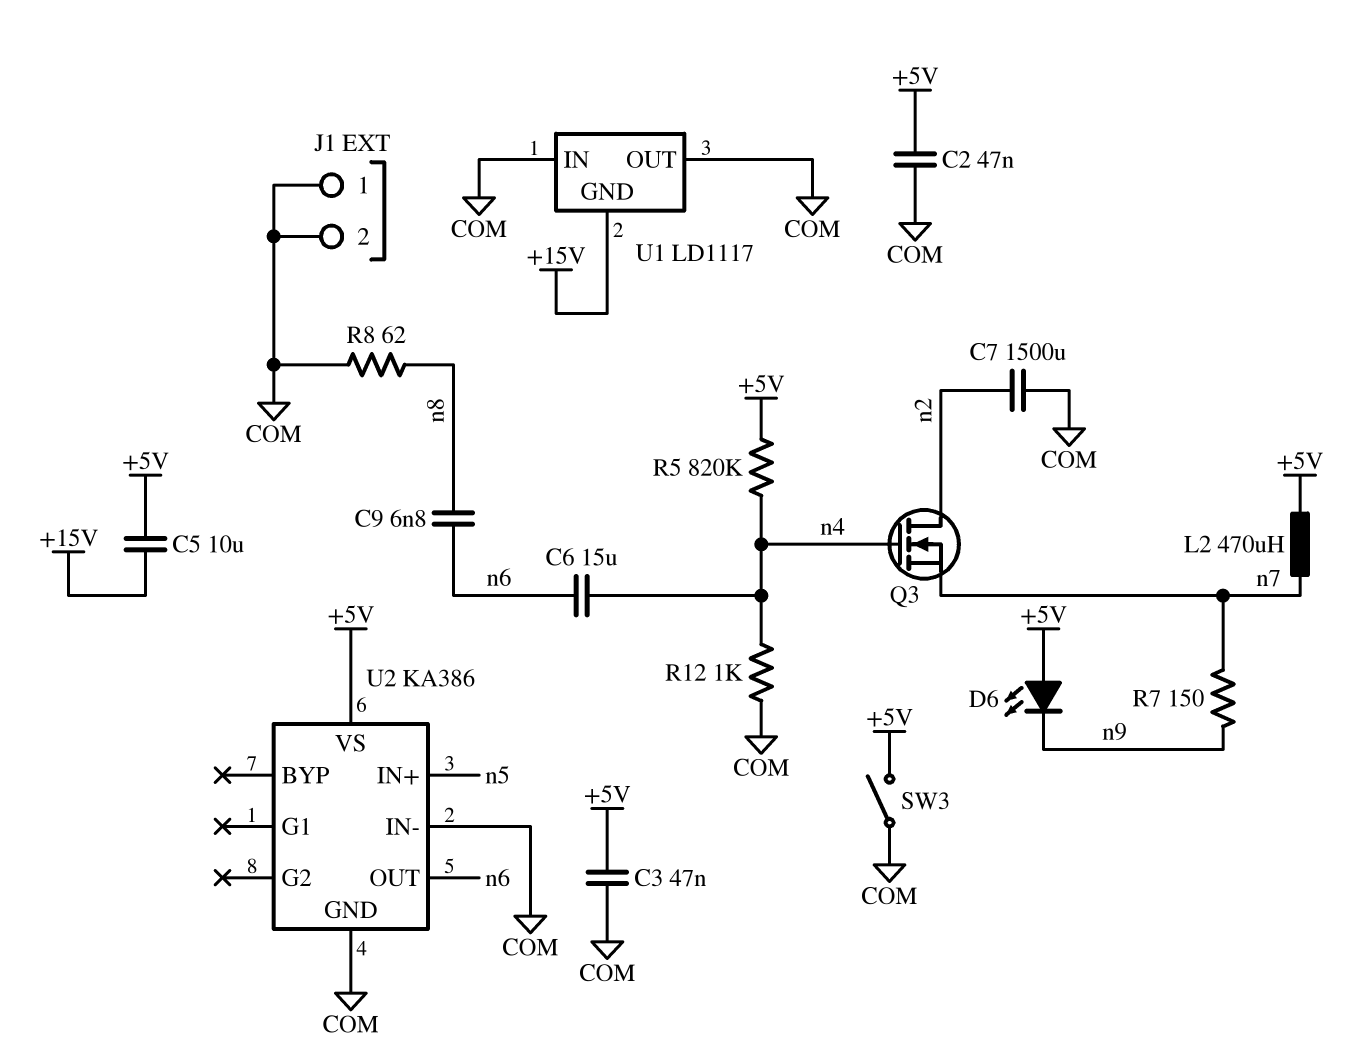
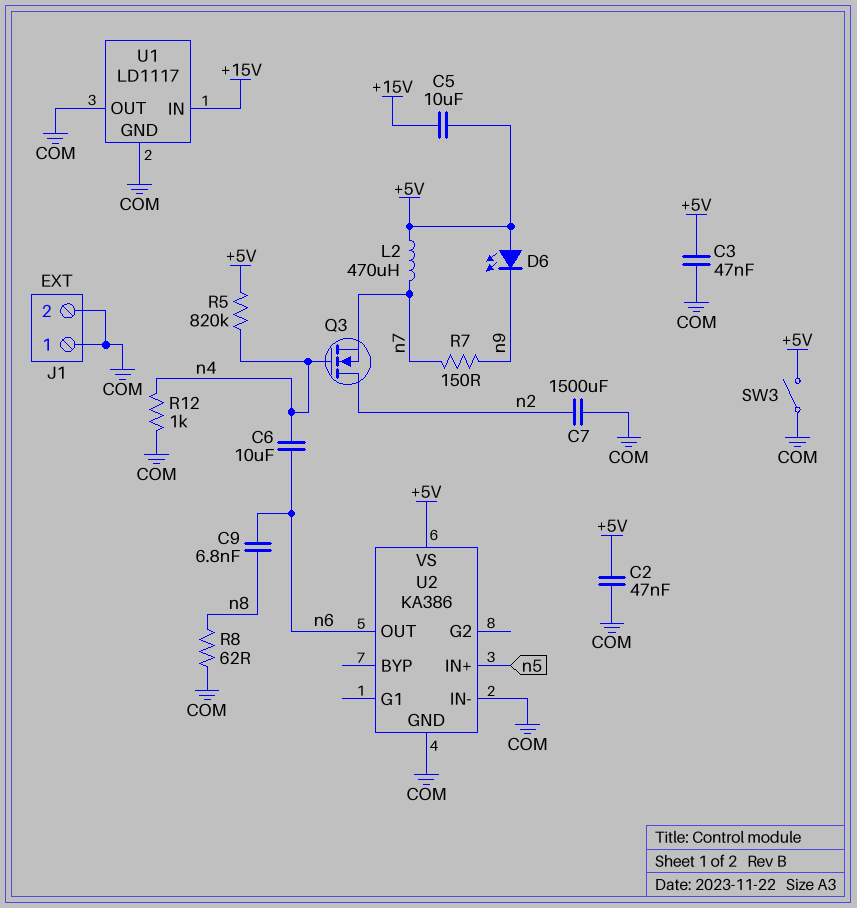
C6: 15uF (n4, n6) -> 10uF (n4, n6)
U1 pin GND: +15V -> COM
U1 pin IN: COM -> +15V

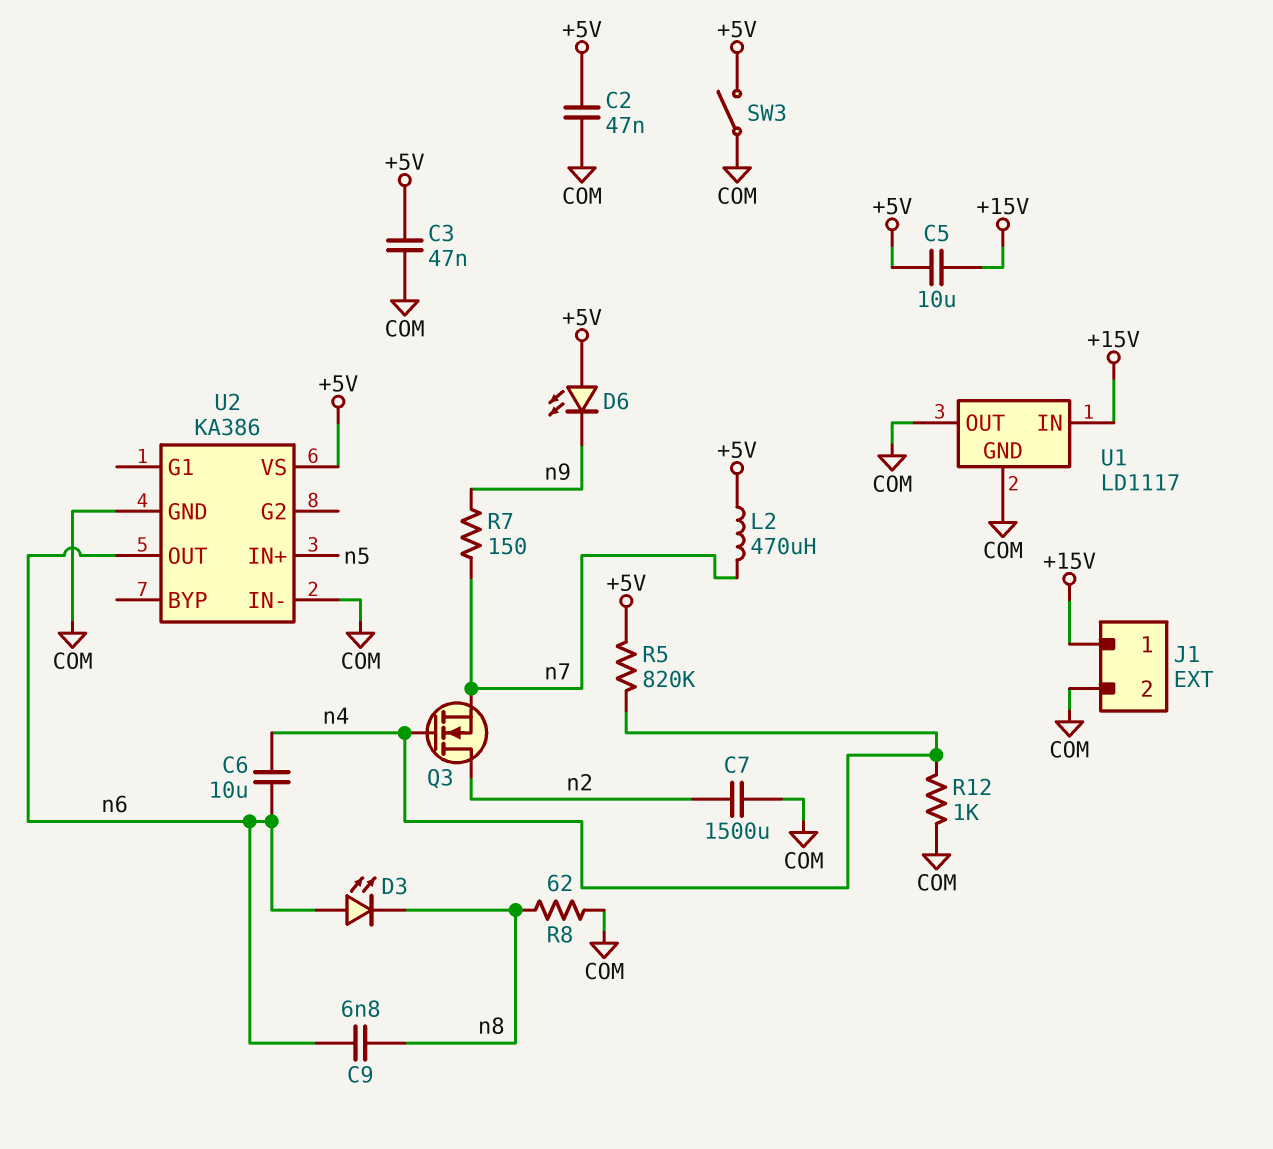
D3: none -> LED (A n6, K n8)
J1 pin 1: COM -> +15V

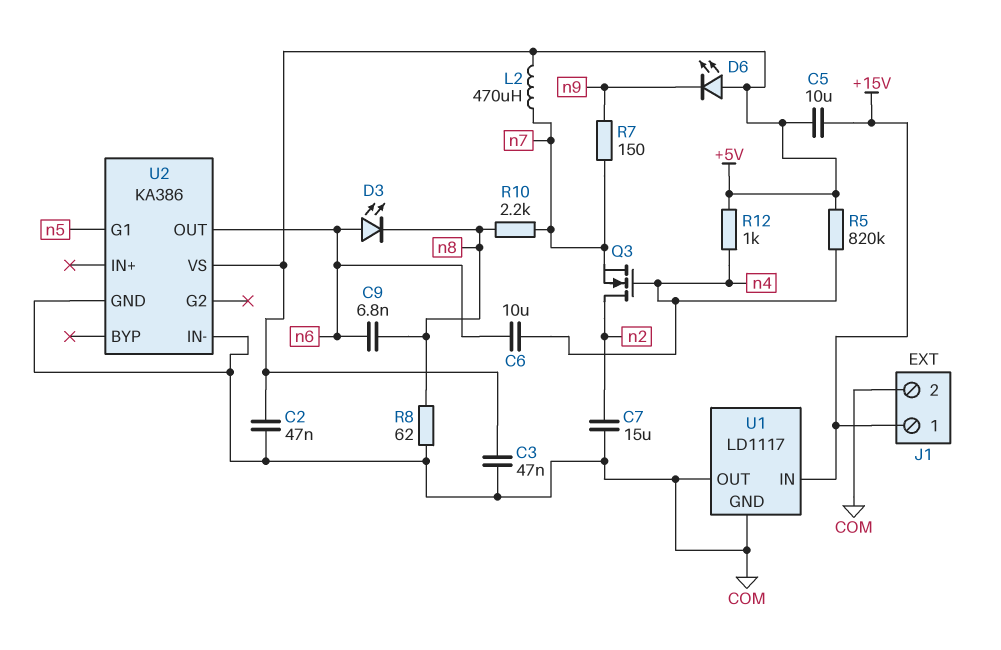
C7: 1500uF (COM, n2) -> 15uF (COM, n2)
R10: none -> 2.2k (n7, n8)
R12: 1k (COM, n4) -> 1k (+5V, n4)
SW3: switch (+5V, COM) -> none
U2 pin G1: none -> n5
U2 pin IN+: n5 -> none

